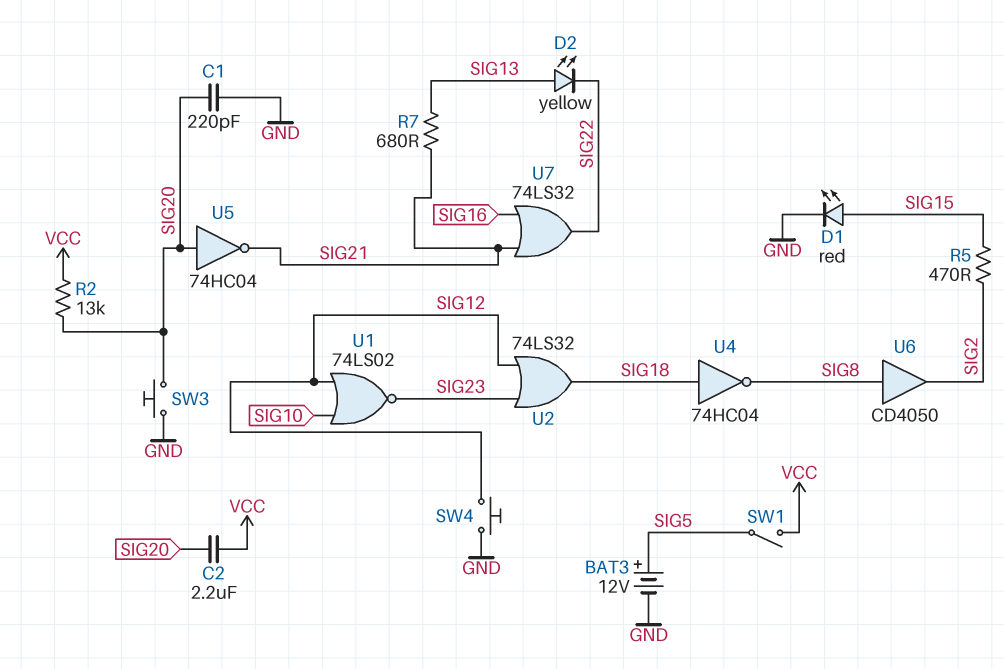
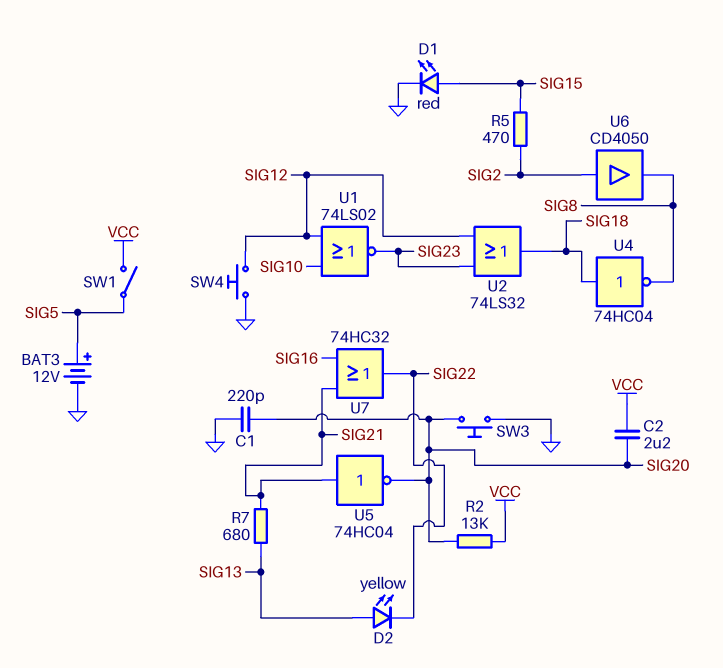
U5: NOT 74HC04 (in SIG20, out SIG21) -> NOT 74HC04 (in SIG21, out SIG20)
U6: buffer CD4050 (in SIG8, out SIG2) -> buffer CD4050 (in SIG2, out SIG8)
U7: OR 74LS32 (in SIG16, in SIG21, out SIG22) -> OR 74HC32 (in SIG16, in SIG21, out SIG22)

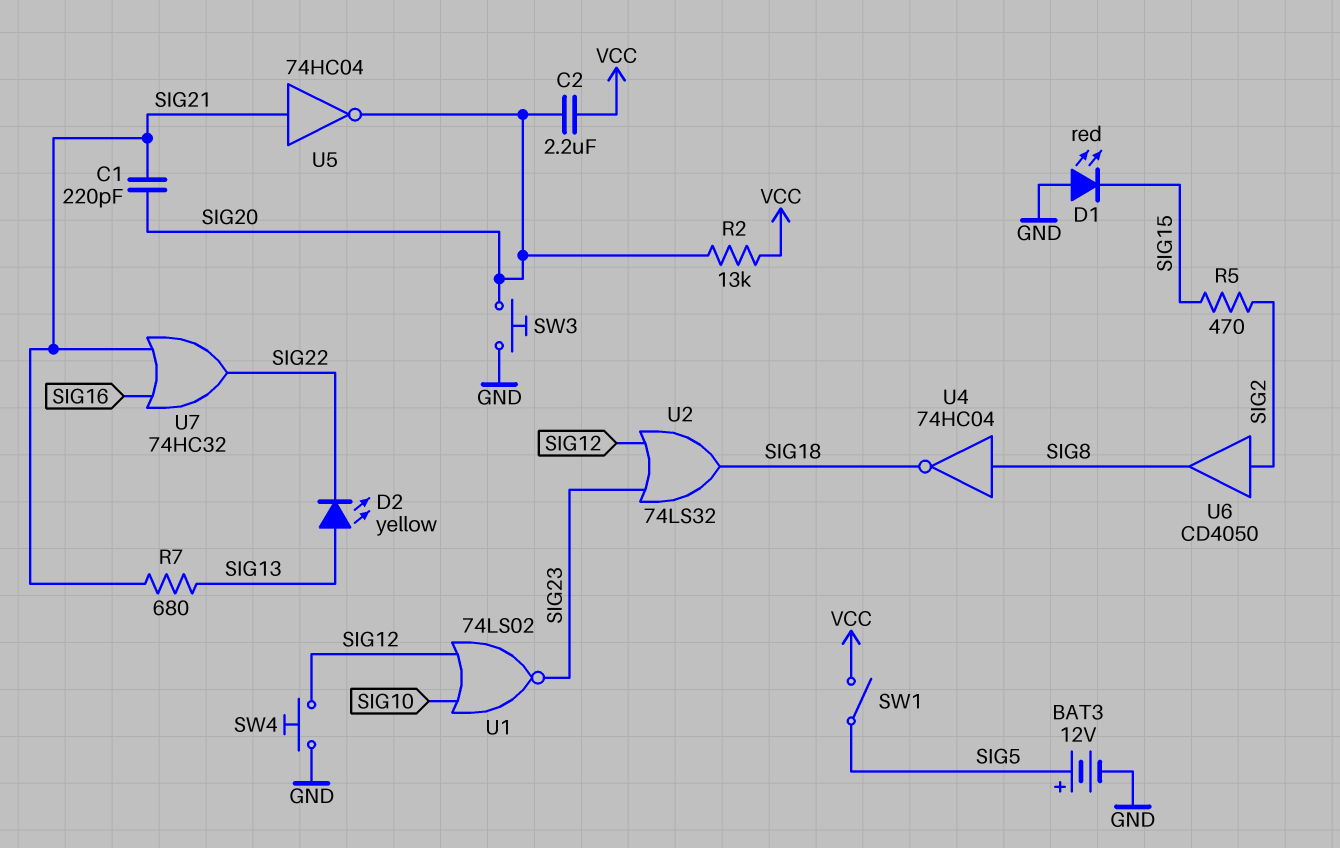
C1: 220pF (GND, SIG20) -> 220pF (SIG20, SIG21)
D1: LED red (A SIG15, K GND) -> LED red (A GND, K SIG15)
U4: NOT 74HC04 (in SIG18, out SIG8) -> NOT 74HC04 (in SIG8, out SIG18)

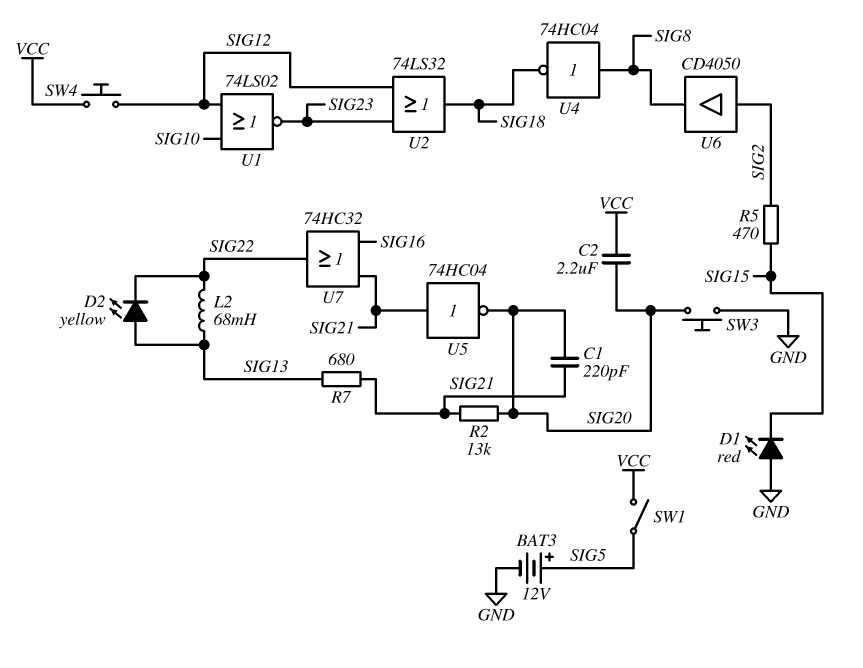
L2: none -> 68mH (SIG13, SIG22)
R2: 13k (SIG20, VCC) -> 13k (SIG20, SIG21)
SW4: button (GND, SIG12) -> button (SIG12, VCC)

